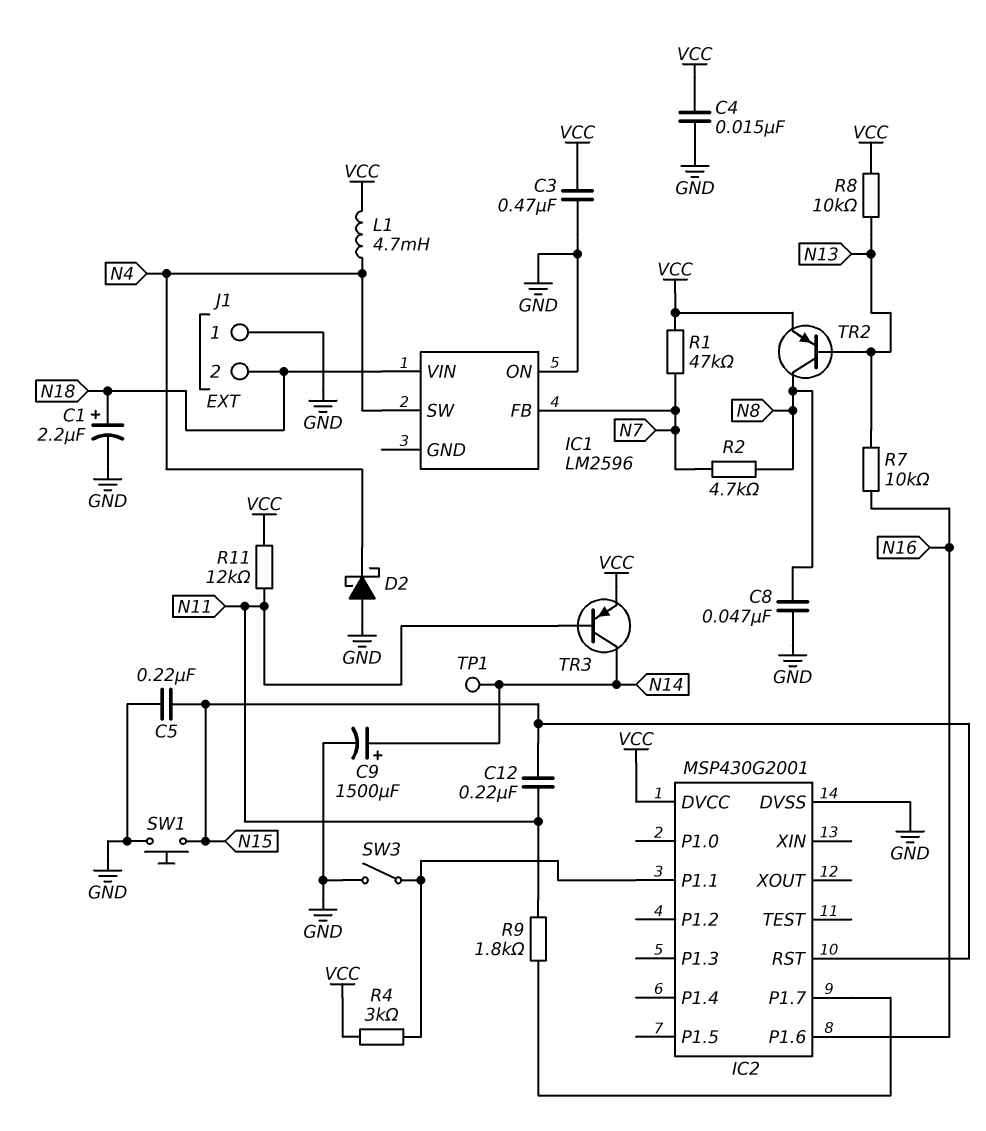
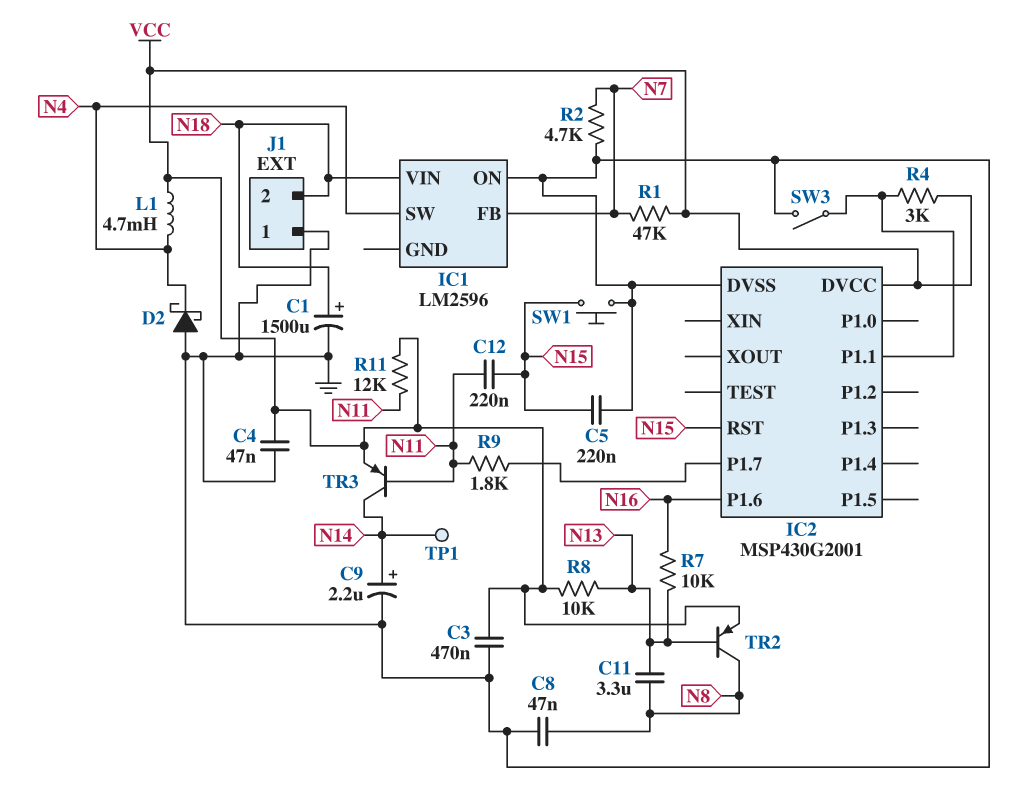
C1: 2.2uF (plus N18, minus GND) -> 1500uF (plus N18, minus GND)
C4: 15nF (GND, VCC) -> 47nF (GND, VCC)
C9: 1500uF (plus N14, minus GND) -> 2.2uF (plus N14, minus GND)
C11: none -> 3.3uF (N8, N13)
R2: 4.7k (N7, N8) -> 4.7k (GND, N7)

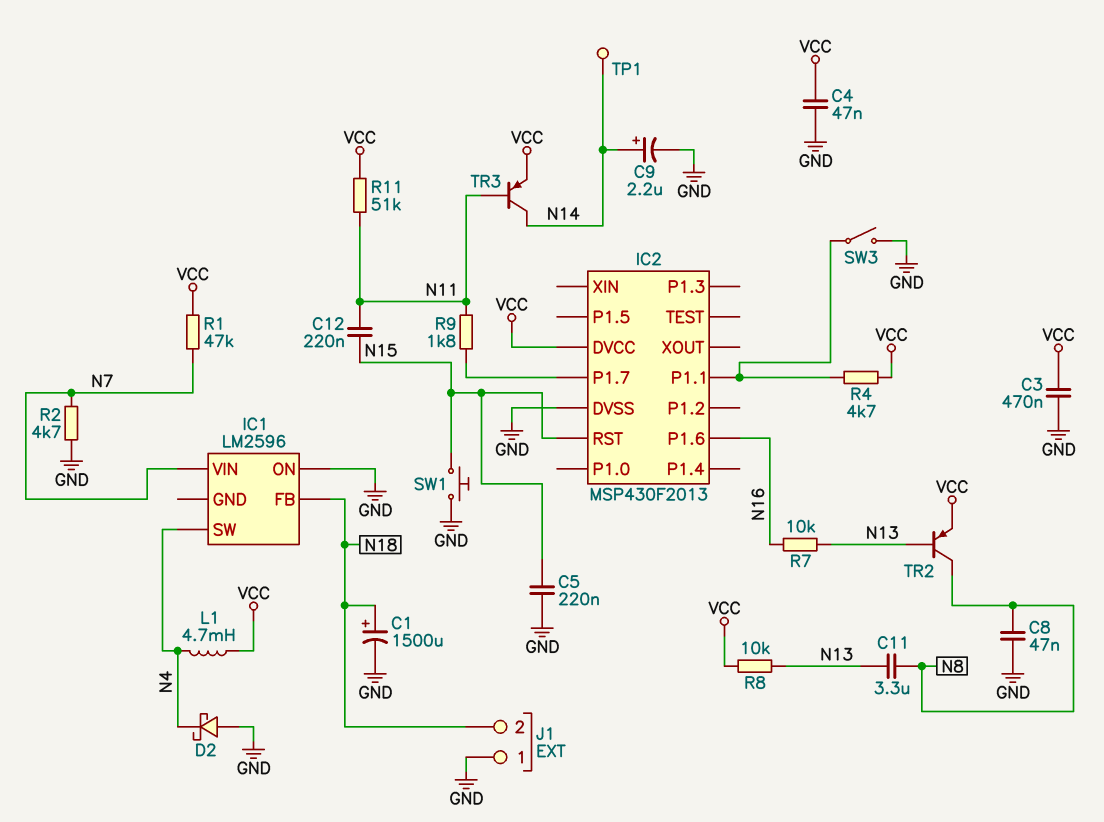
IC1 pin FB: N7 -> N18
IC1 pin VIN: N18 -> N7
IC2: MSP430G2001 -> MSP430F2013
R4: 3k (IC2/P1.1, VCC) -> 4.7k (IC2/P1.1, VCC)
R11: 12k (N11, VCC) -> 51k (N11, VCC)

